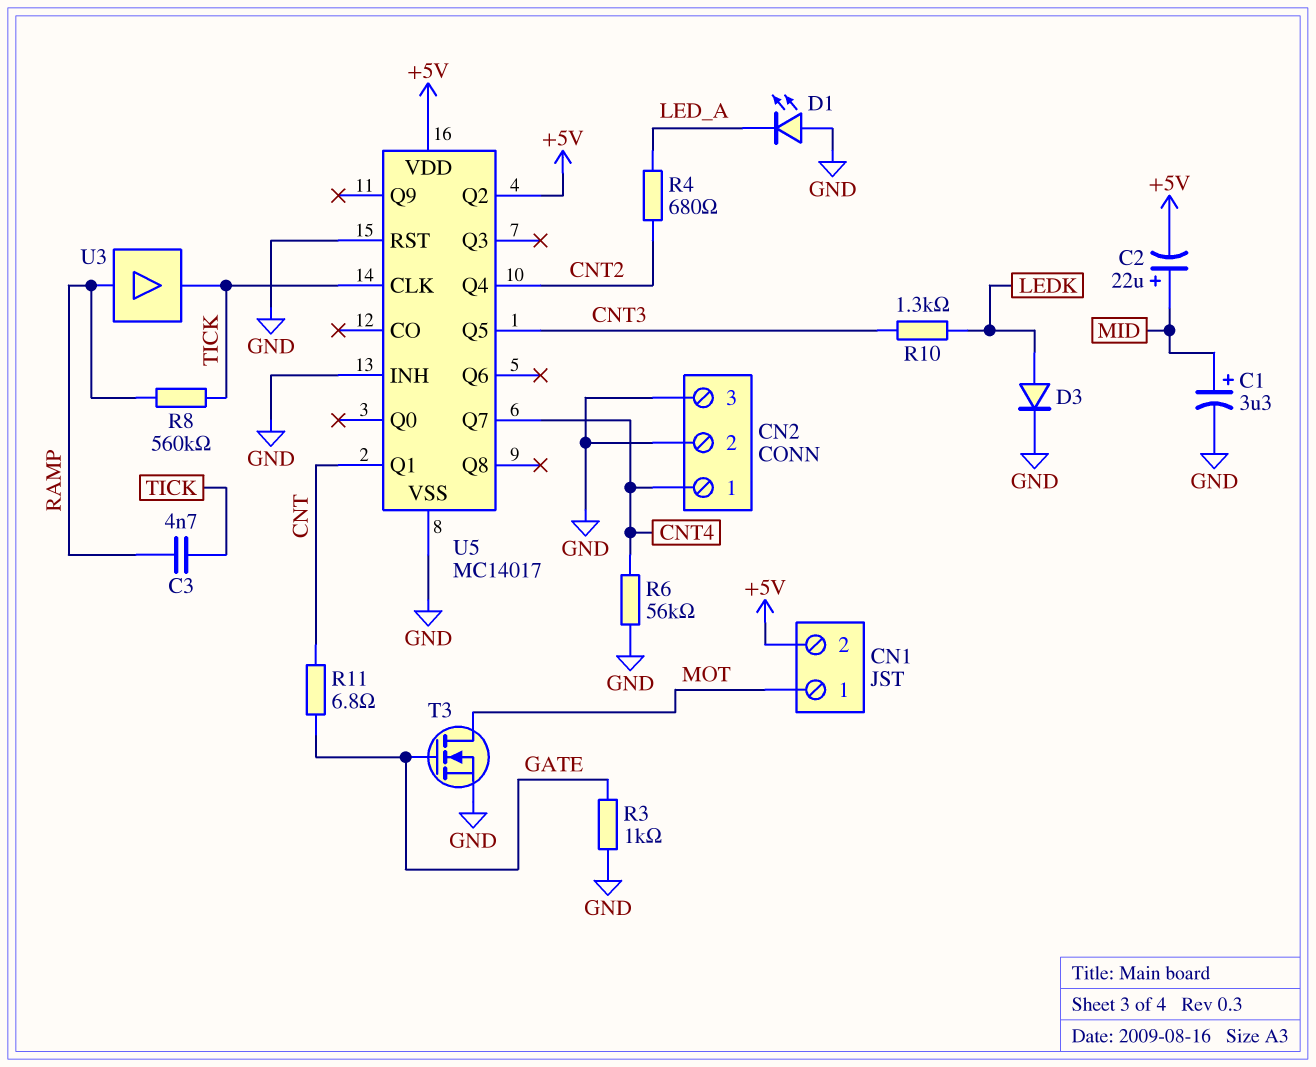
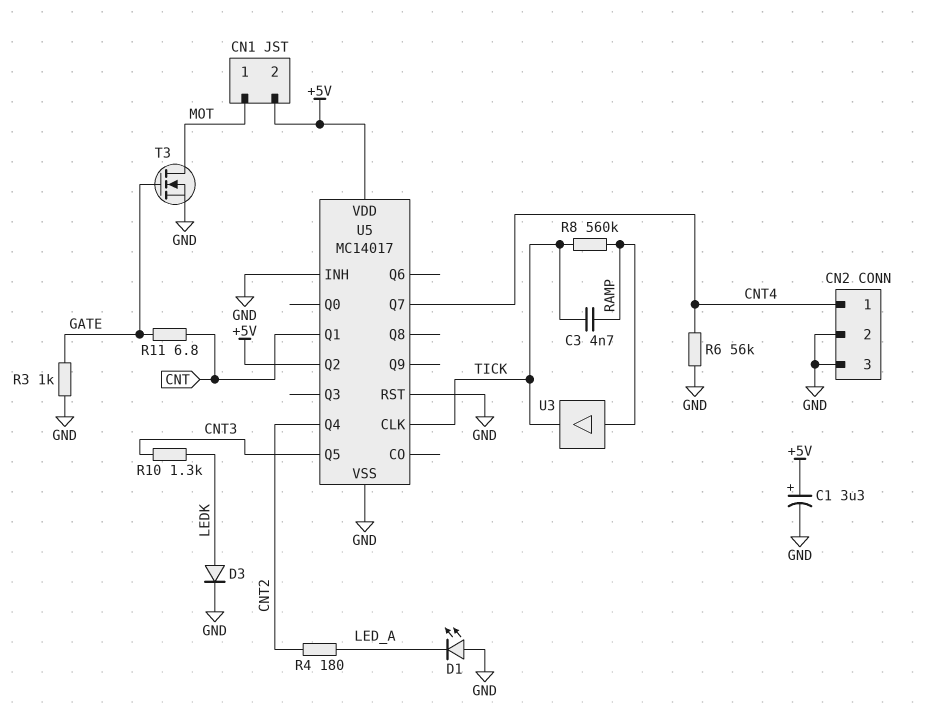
C1: 3.3uF (plus MID, minus GND) -> 3.3uF (plus +5V, minus GND)
C2: 22uF (plus MID, minus +5V) -> none
R4: 680 (CNT2, LED_A) -> 180 (CNT2, LED_A)

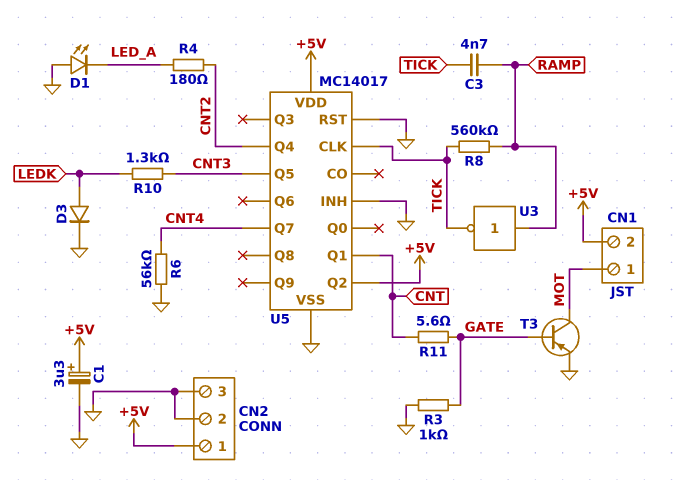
CN2 pin 1: CNT4 -> +5V
R11: 6.8 (CNT, GATE) -> 5.6 (CNT, GATE)
T3: NMOS (G GATE, D MOT, S GND) -> PNP (B GATE, C MOT, E GND)
U3: buffer (in RAMP, out TICK) -> NOT (in RAMP, out TICK)

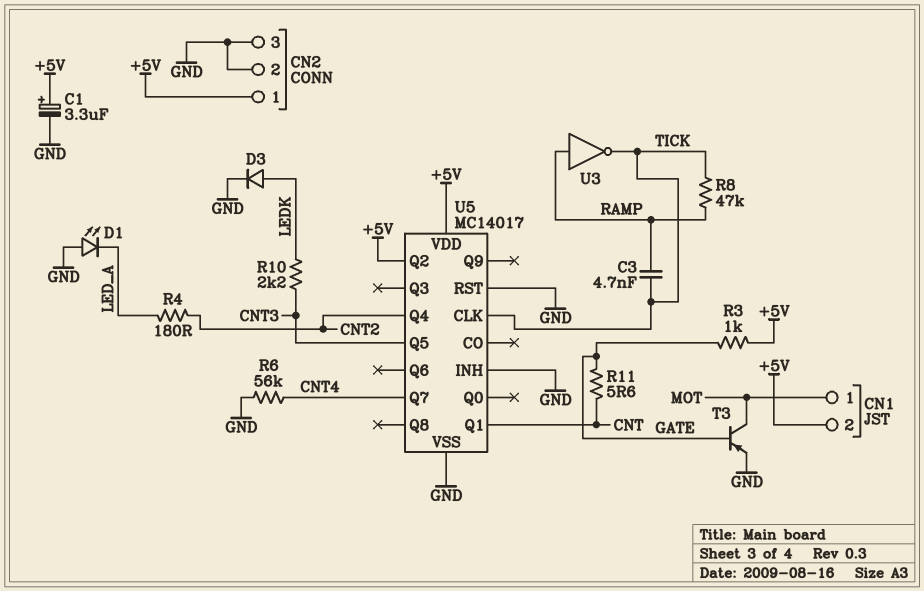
R3: 1k (GATE, GND) -> 1k (+5V, GATE)
R8: 560k (RAMP, TICK) -> 47k (RAMP, TICK)
R10: 1.3k (CNT3, LEDK) -> 2.2k (CNT3, LEDK)

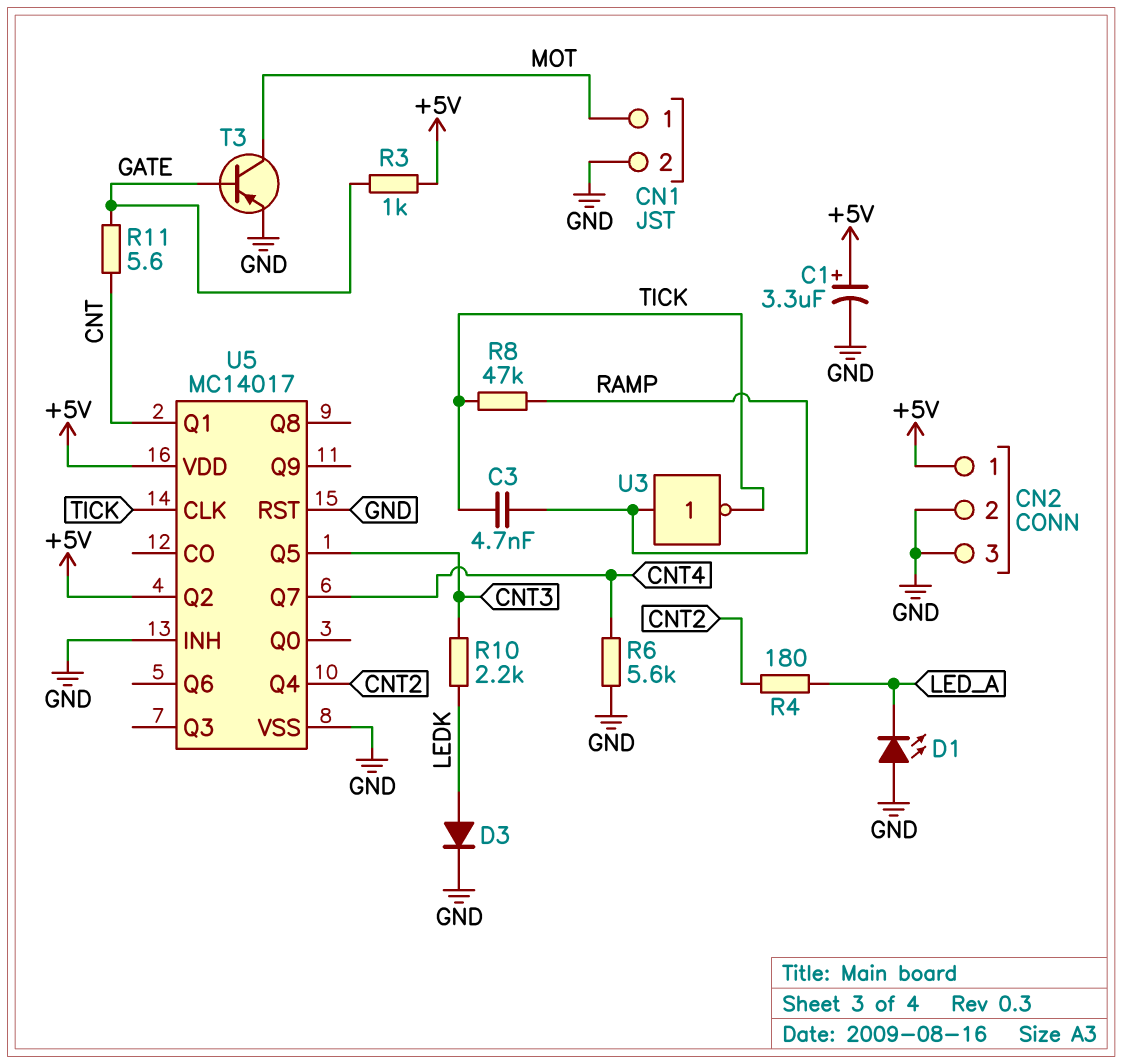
CN1 pin 2: +5V -> GND
R6: 56k (CNT4, GND) -> 5.6k (CNT4, GND)

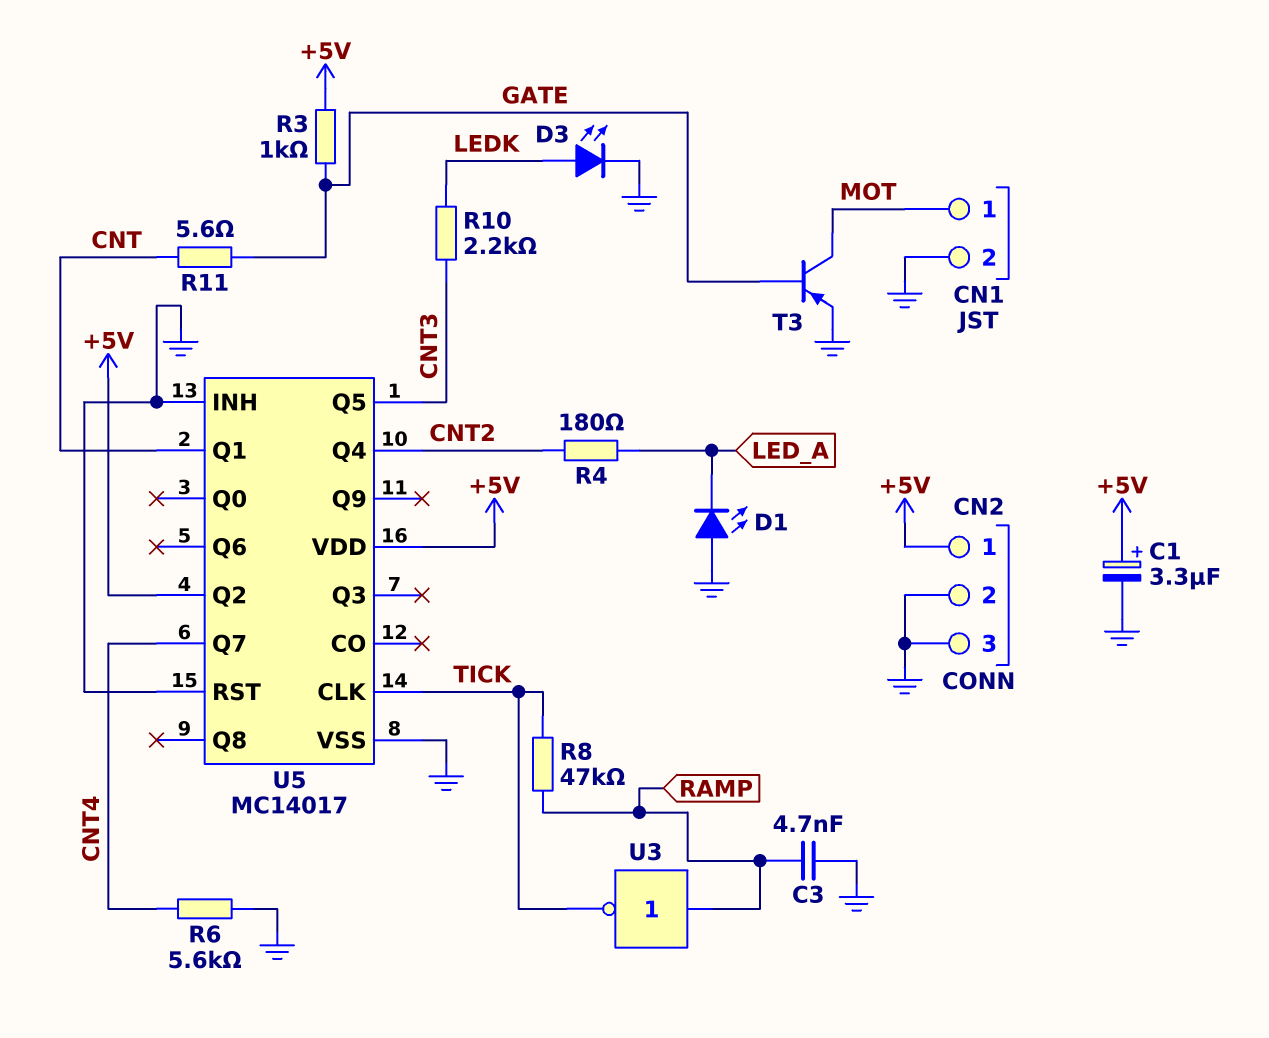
C3: 4.7nF (RAMP, TICK) -> 4.7nF (GND, RAMP)
D3: diode (A LEDK, K GND) -> LED (A LEDK, K GND)

